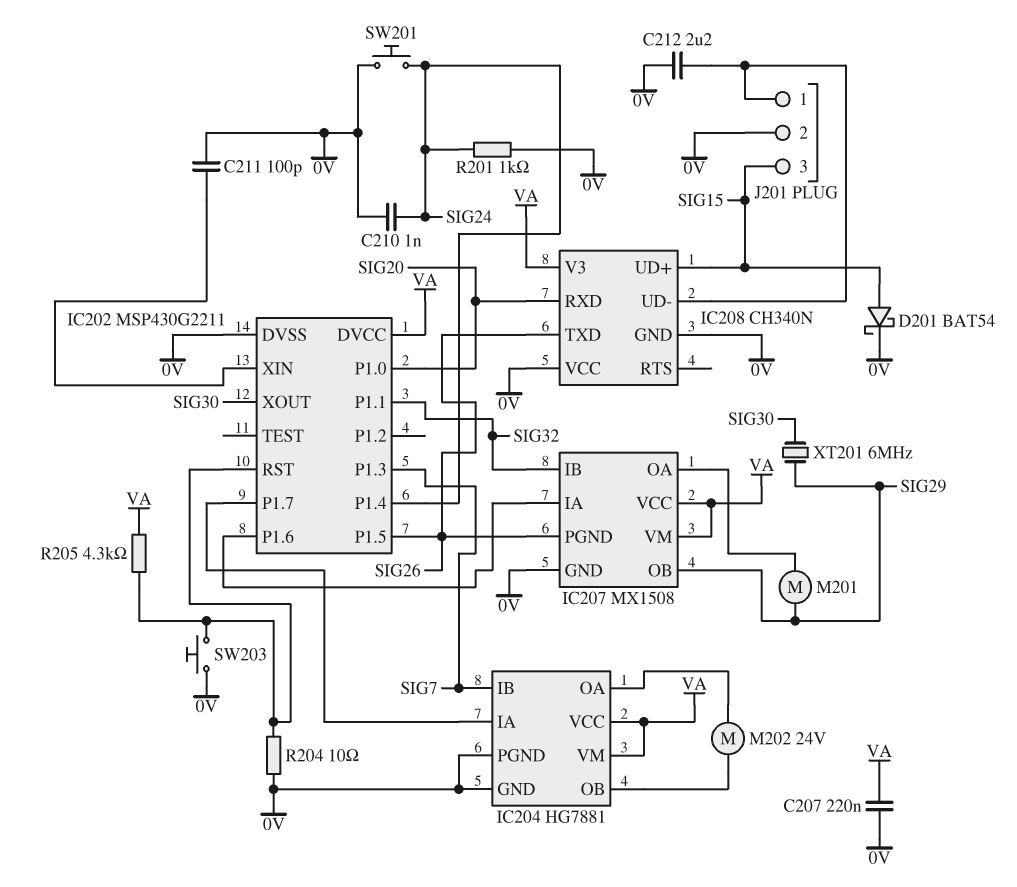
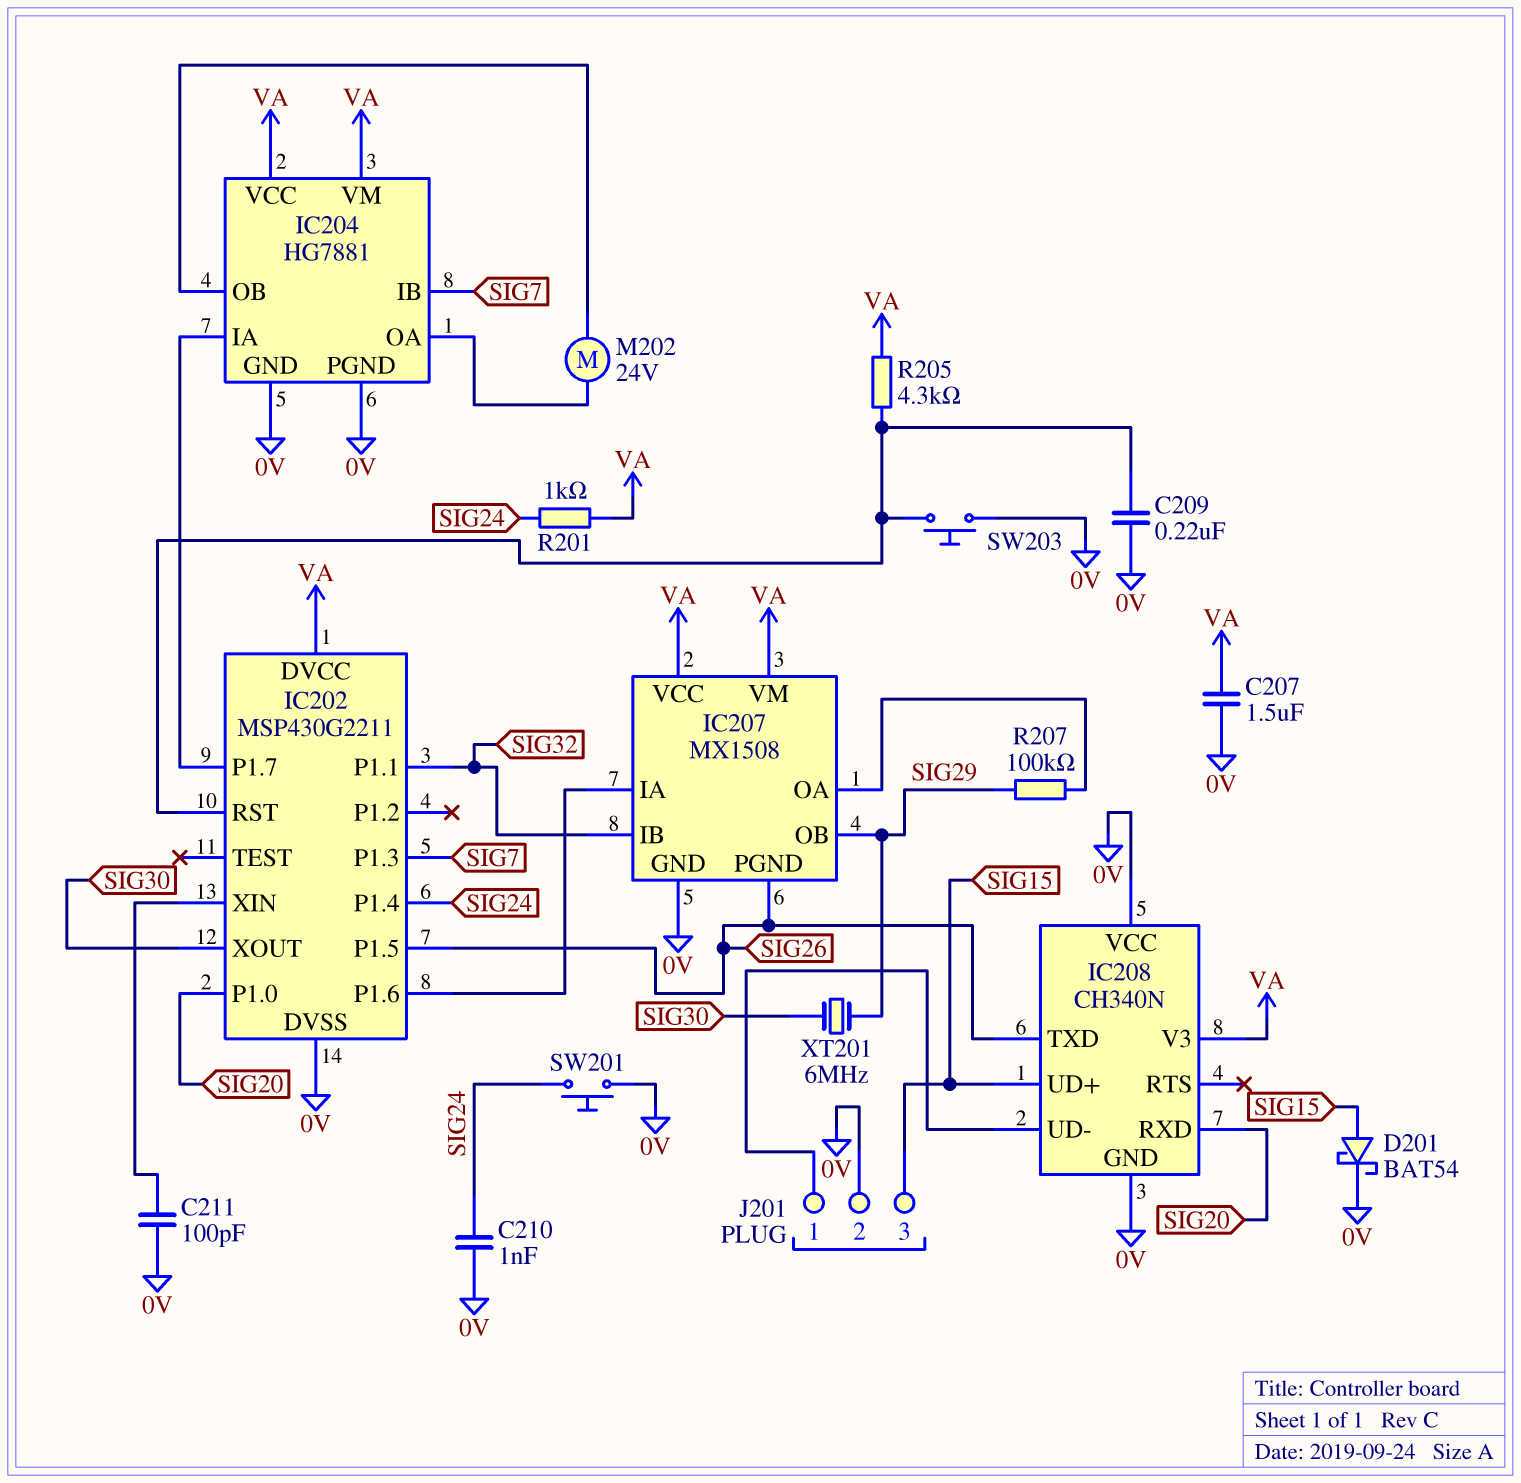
C207: 220nF (0V, VA) -> 1.5uF (0V, VA)
C209: none -> 220nF (0V, IC202/RST)
C212: 2.2uF (0V, IC208/UD-) -> none
M201: motor (IC207/OA, SIG29) -> none
R201: 1k (0V, SIG24) -> 1k (SIG24, VA)
R204: 10 (0V, IC202/RST) -> none
R207: none -> 100k (IC207/OA, SIG29)

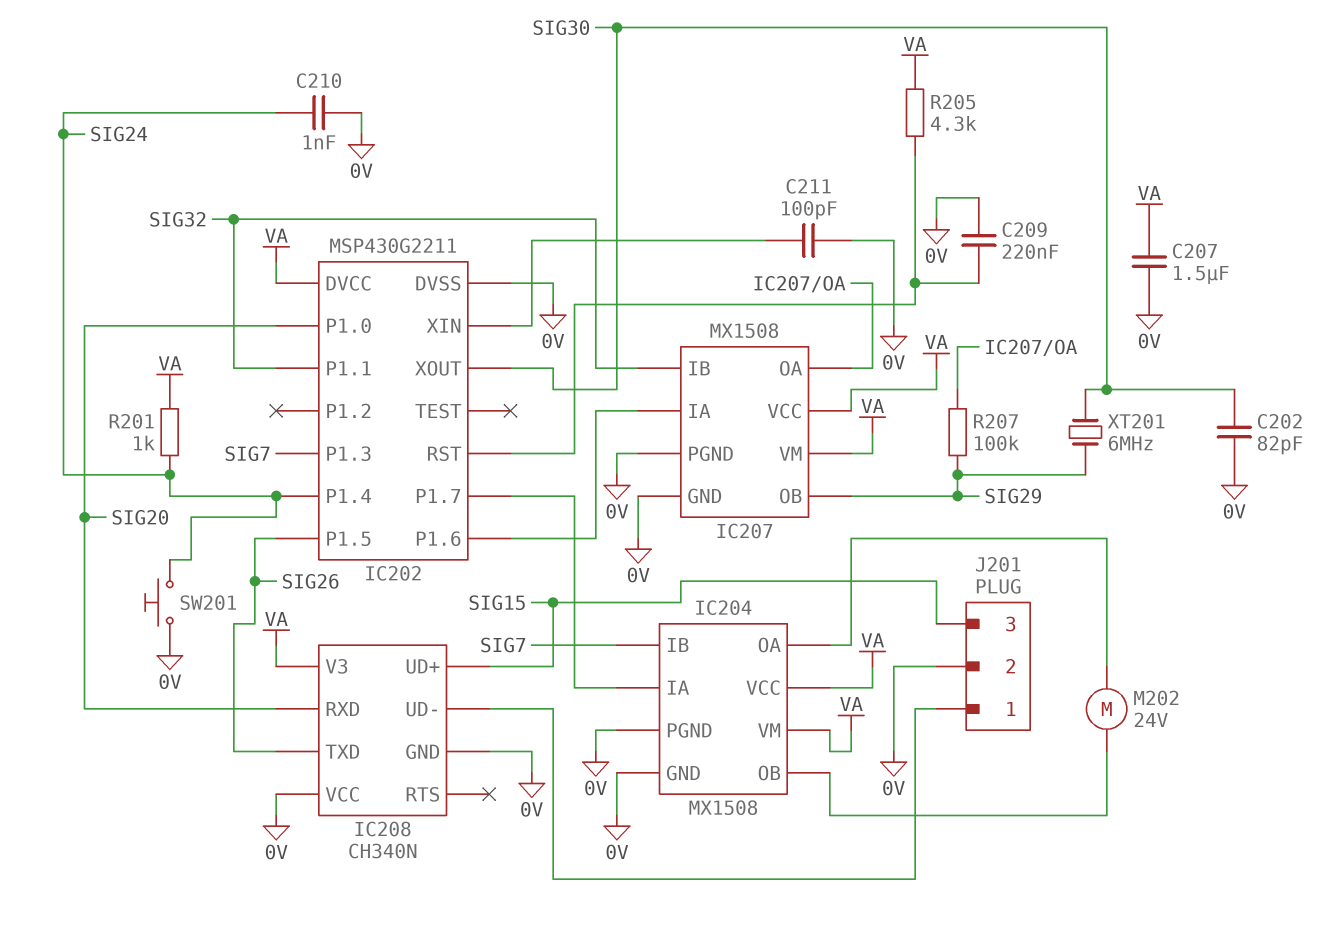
C202: none -> 82pF (0V, SIG30)
D201: schottky BAT54 (A SIG15, K 0V) -> none
IC204: HG7881 -> MX1508
IC207 pin PGND: SIG26 -> 0V
SW203: button (0V, IC202/RST) -> none

